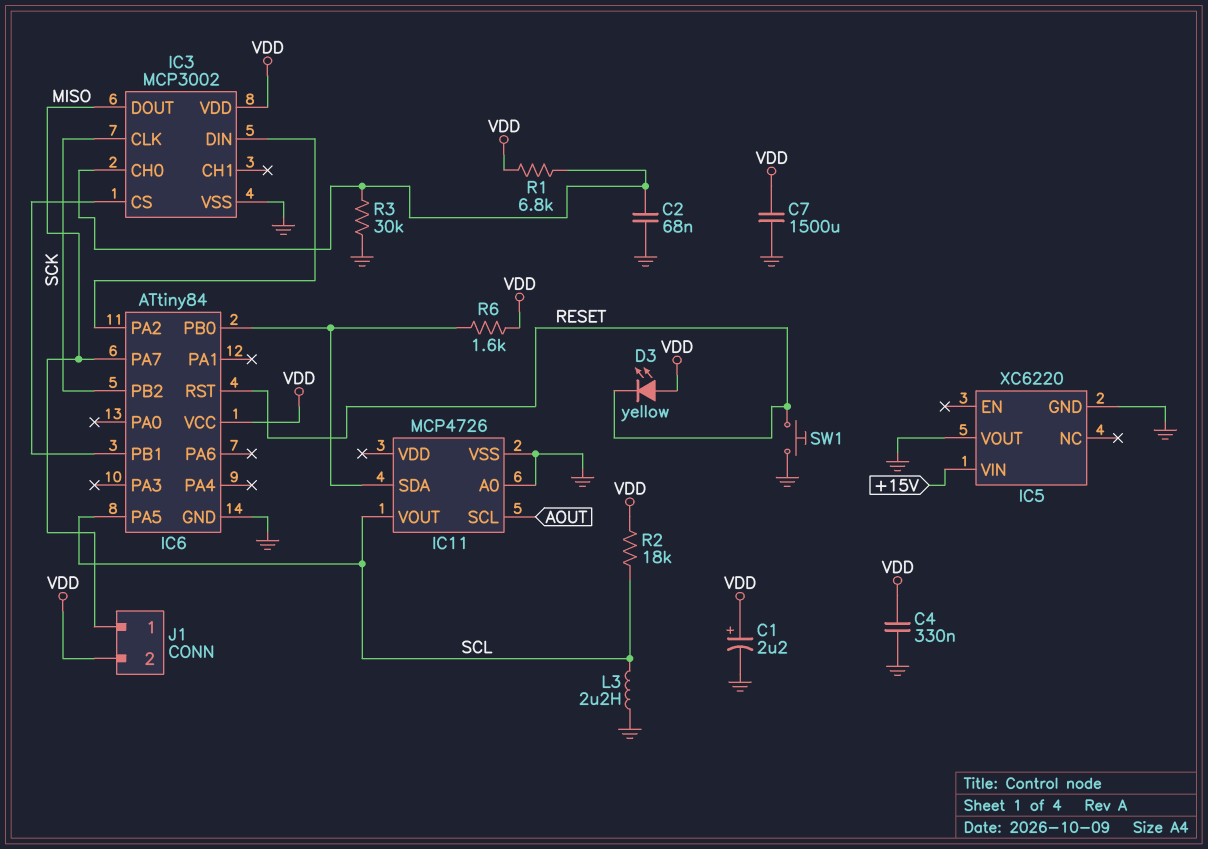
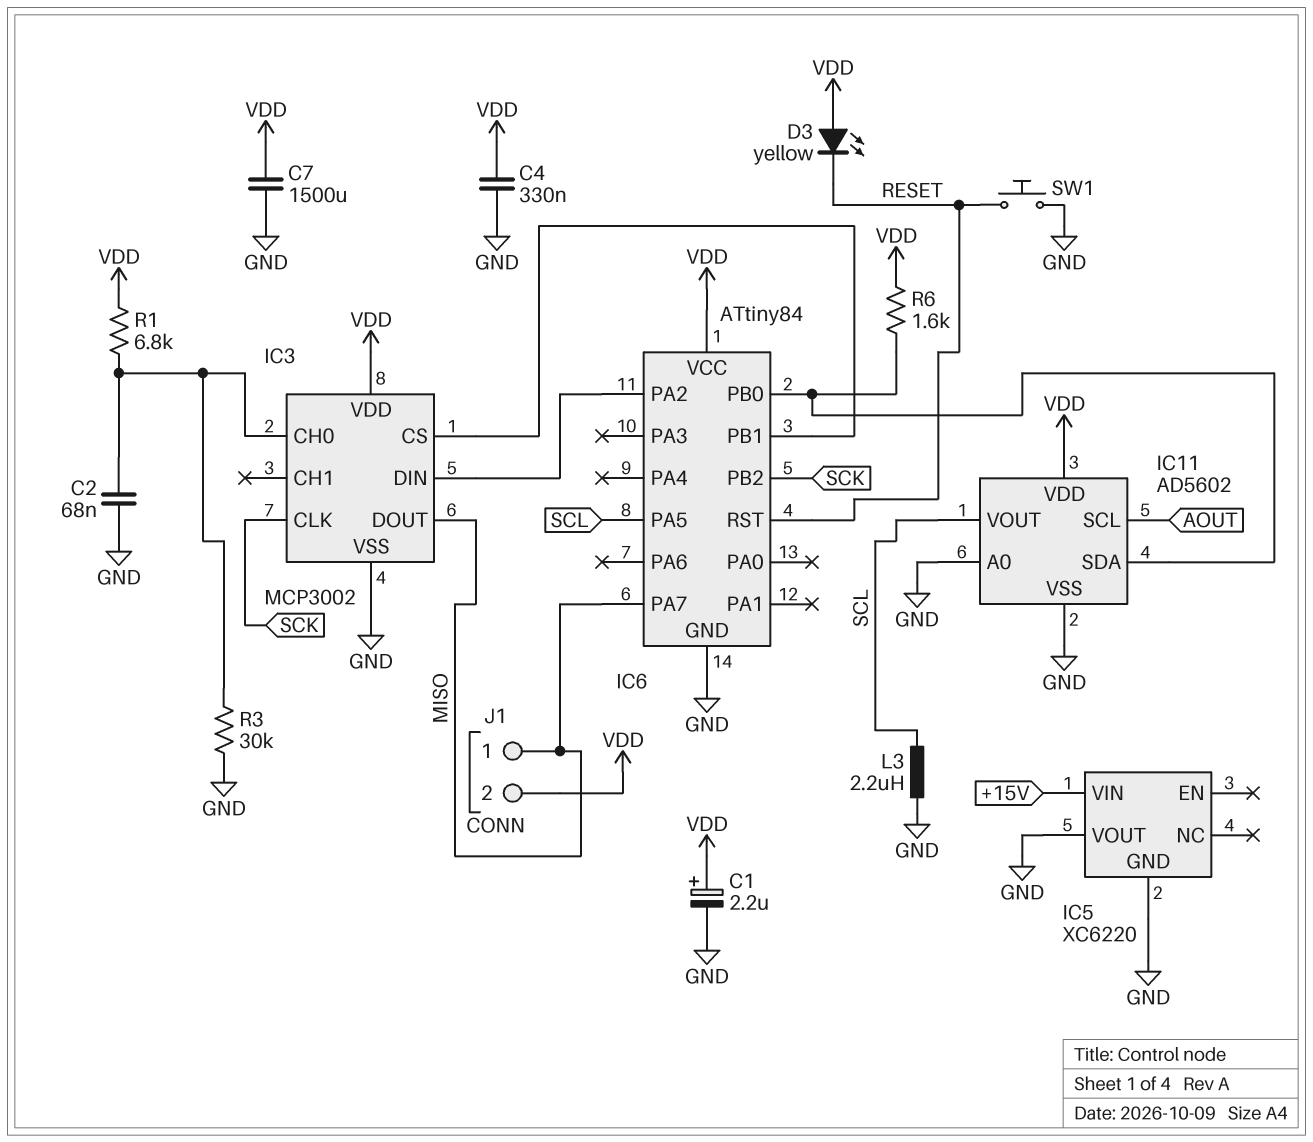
IC11: MCP4726 -> AD5602
IC11 pin VDD: none -> VDD
R2: 18k (SCL, VDD) -> none

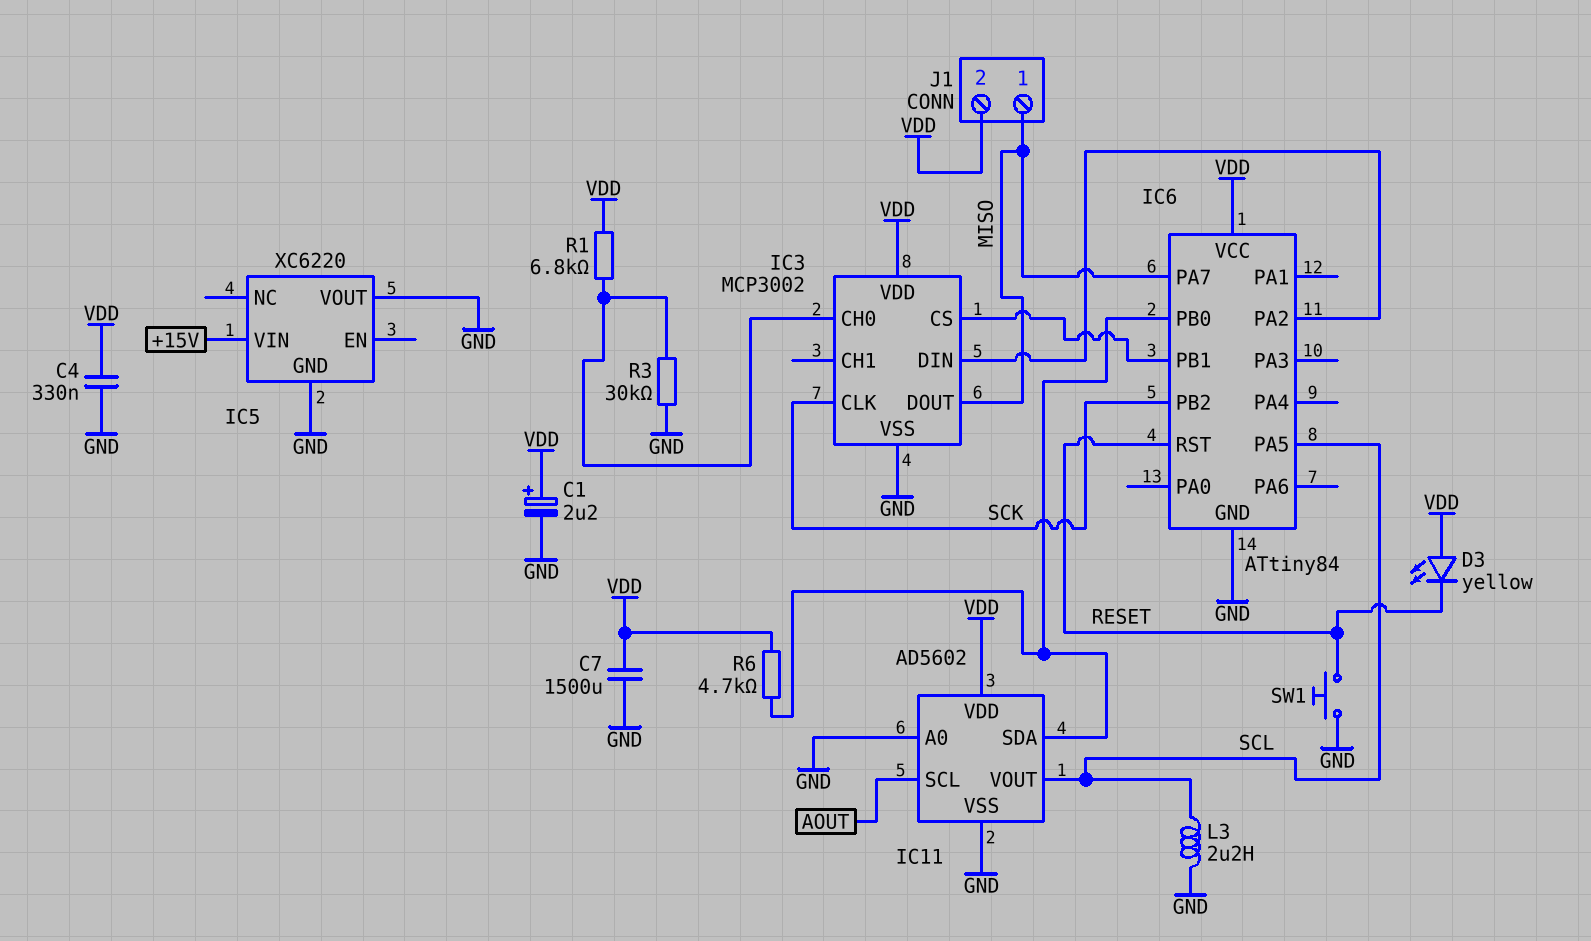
C2: 68nF (GND, IC3/CH0) -> none
R6: 1.6k (IC6/PB0, VDD) -> 4.7k (IC6/PB0, VDD)

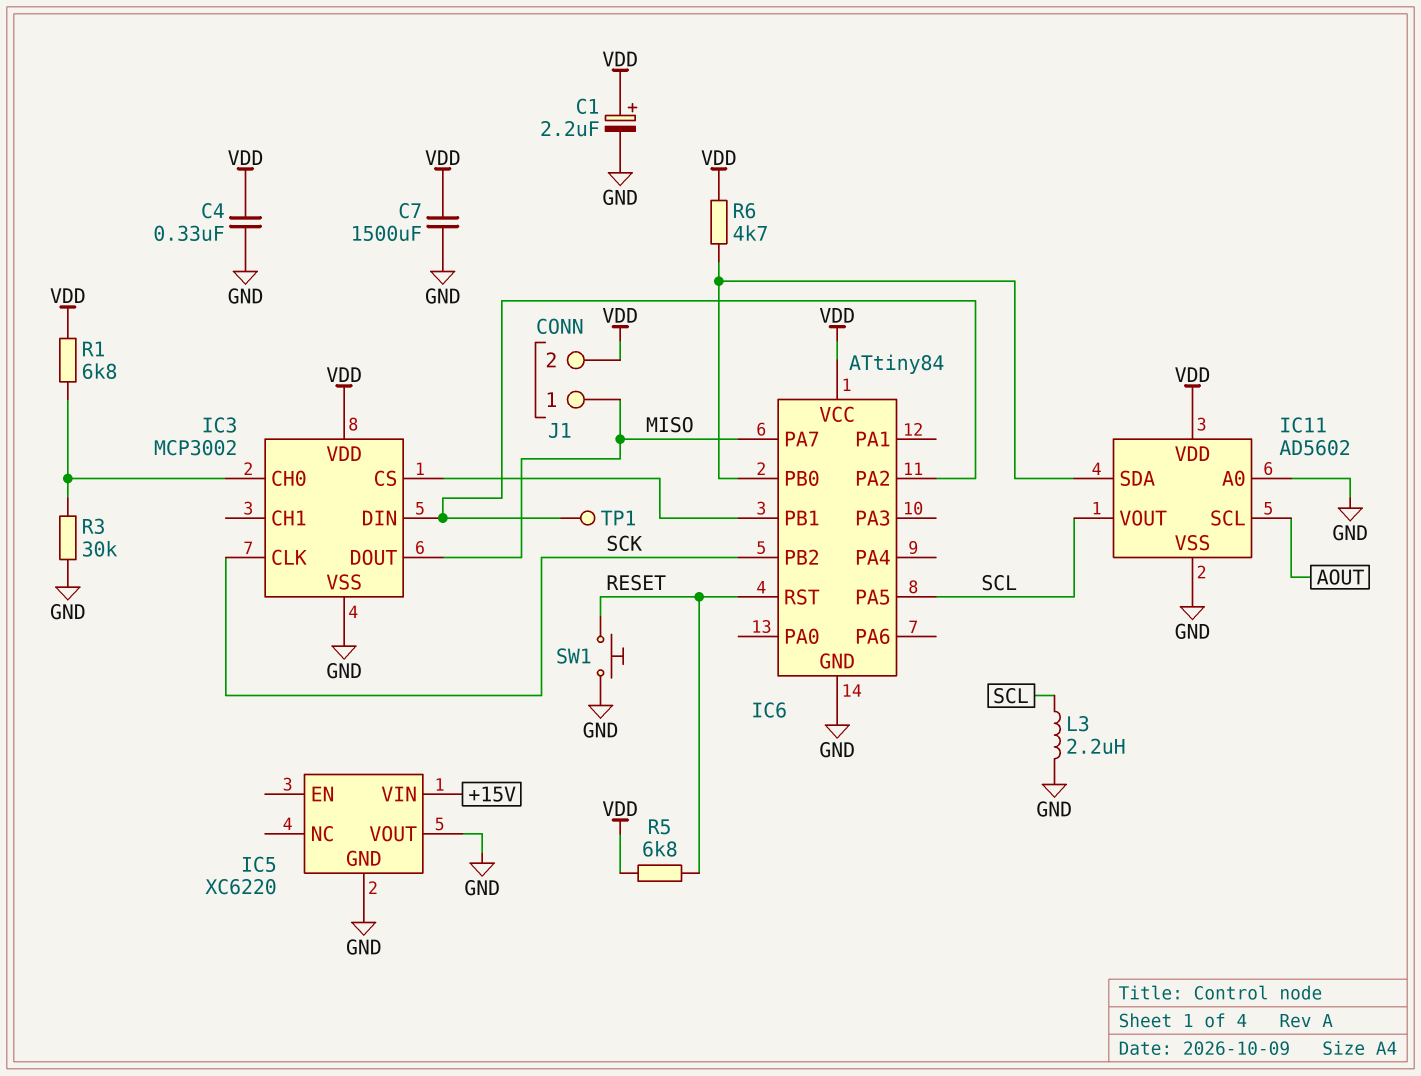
D3: LED yellow (A VDD, K RESET) -> none
R5: none -> 6.8k (RESET, VDD)
TP1: none -> test point (IC3/DIN)

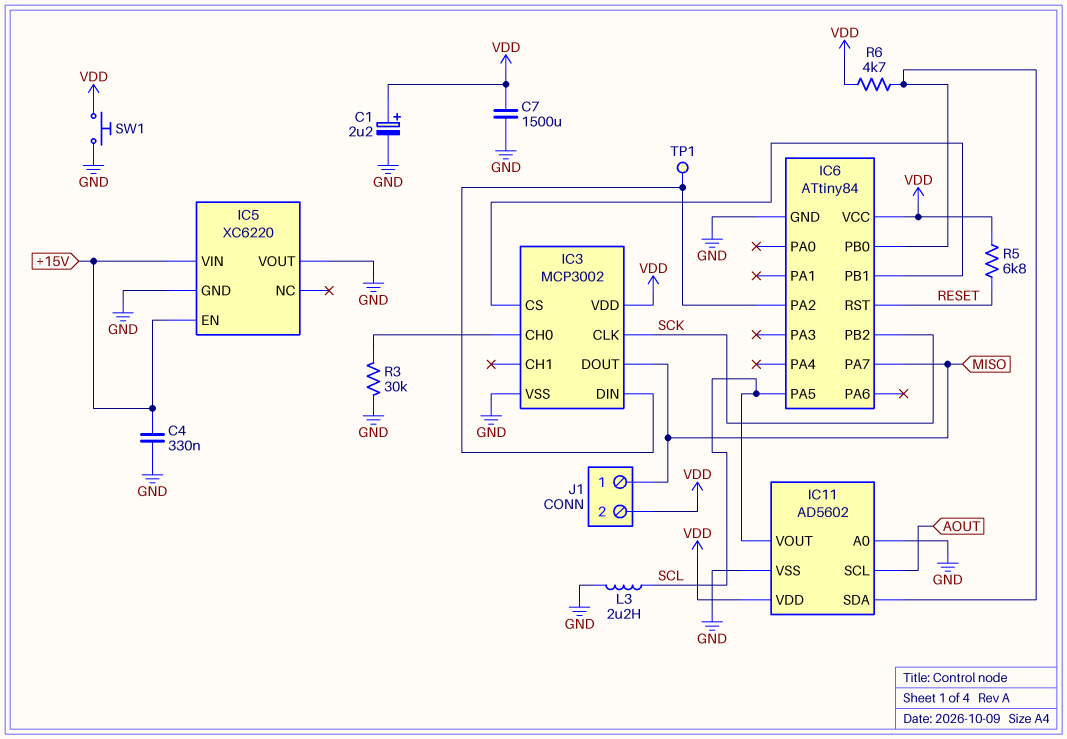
C4: 330nF (GND, VDD) -> 330nF (+15V, GND)
IC5 pin EN: none -> +15V
R1: 6.8k (IC3/CH0, VDD) -> none
SW1: button (GND, RESET) -> button (GND, VDD)

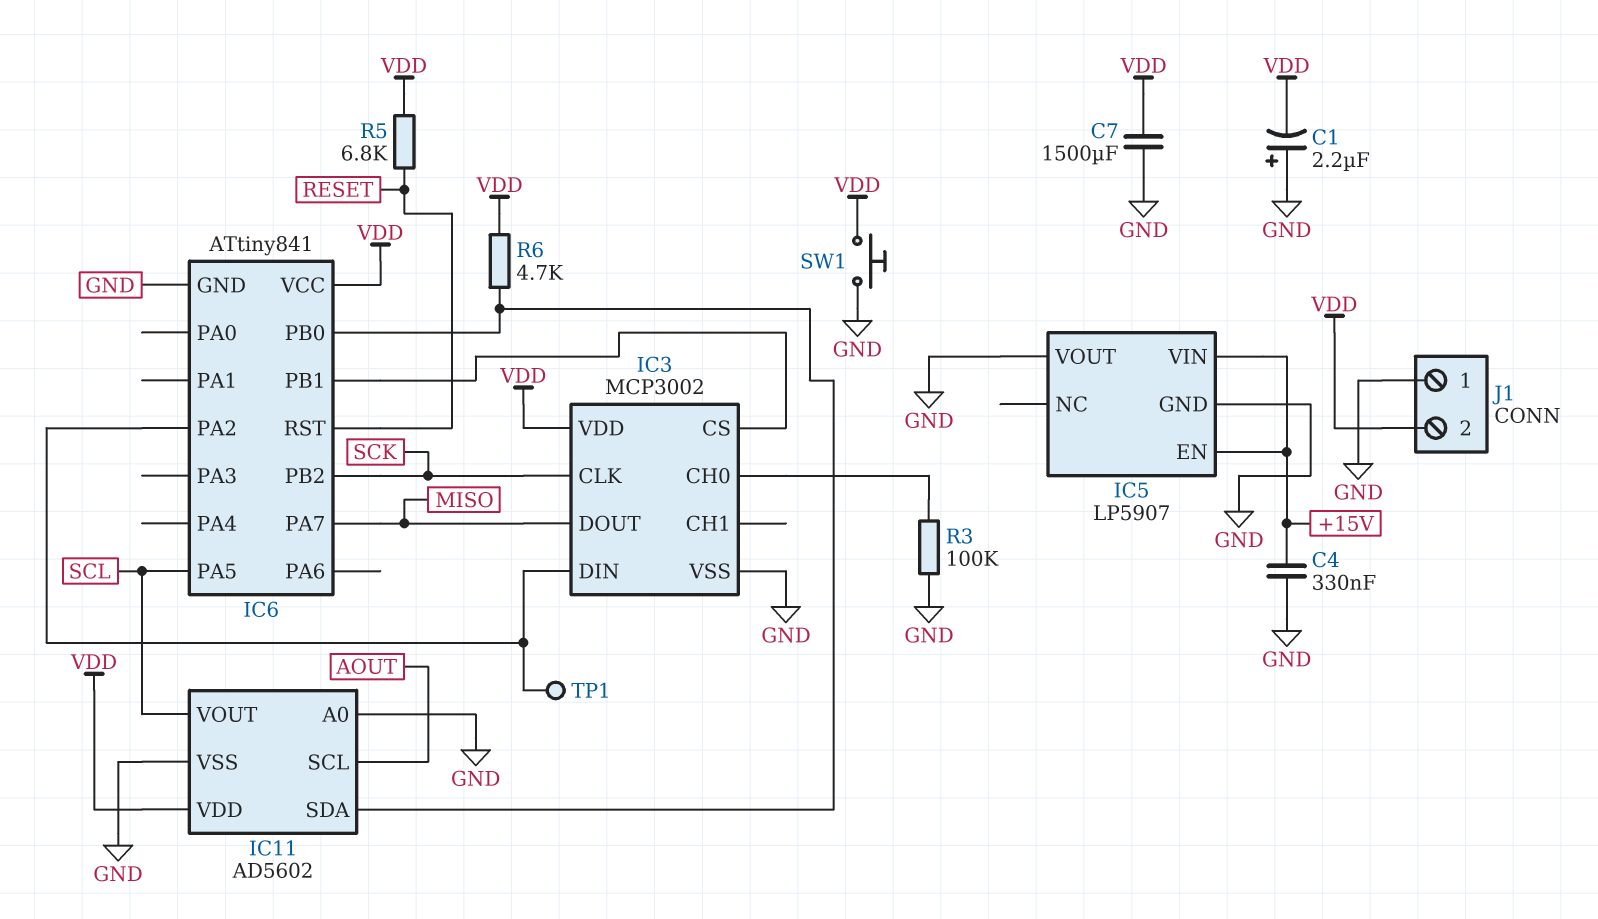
C1: 2.2uF (plus VDD, minus GND) -> 2.2uF (plus GND, minus VDD)
IC5: XC6220 -> LP5907
IC6: ATtiny84 -> ATtiny841
J1 pin 1: MISO -> GND
L3: 2.2uH (GND, SCL) -> none
R3: 30k (GND, IC3/CH0) -> 100k (GND, IC3/CH0)

